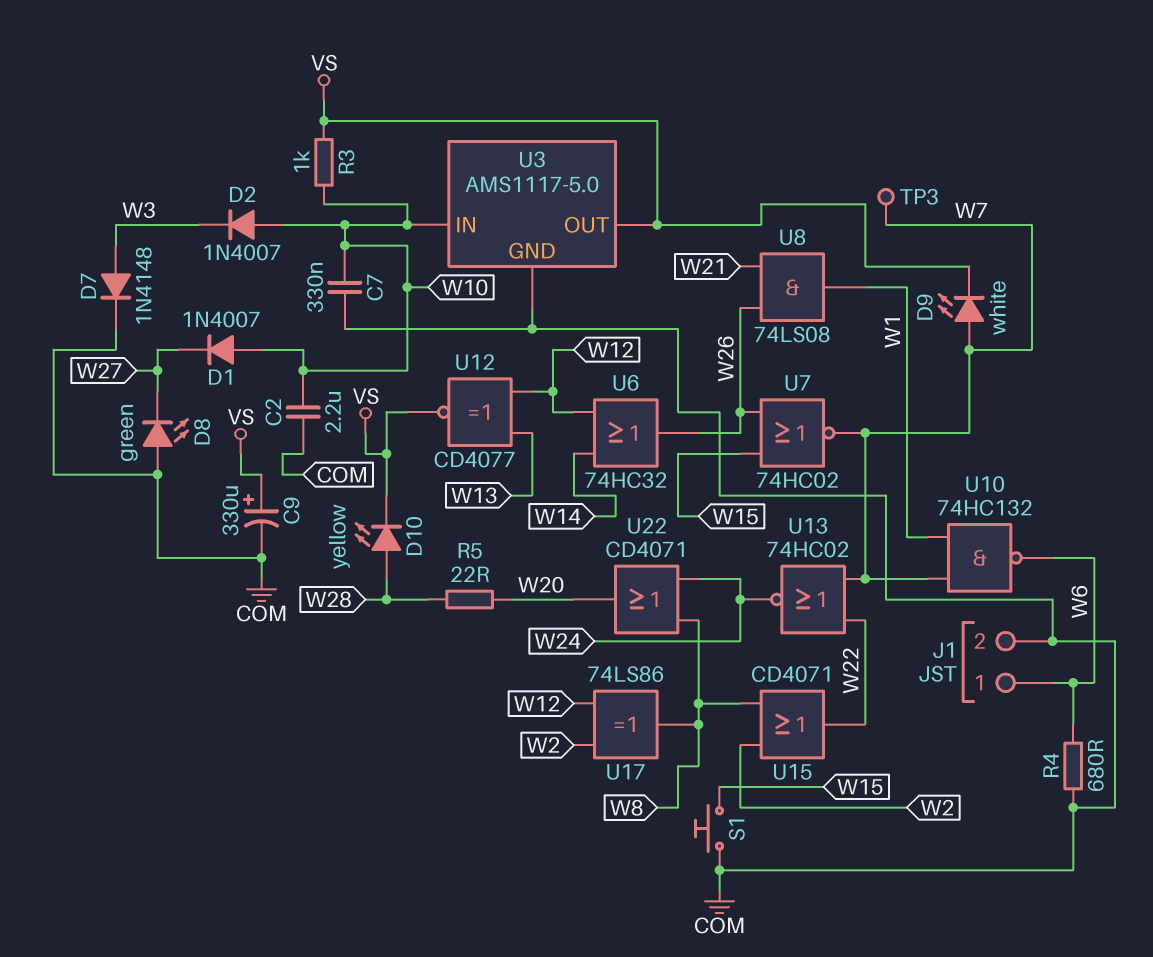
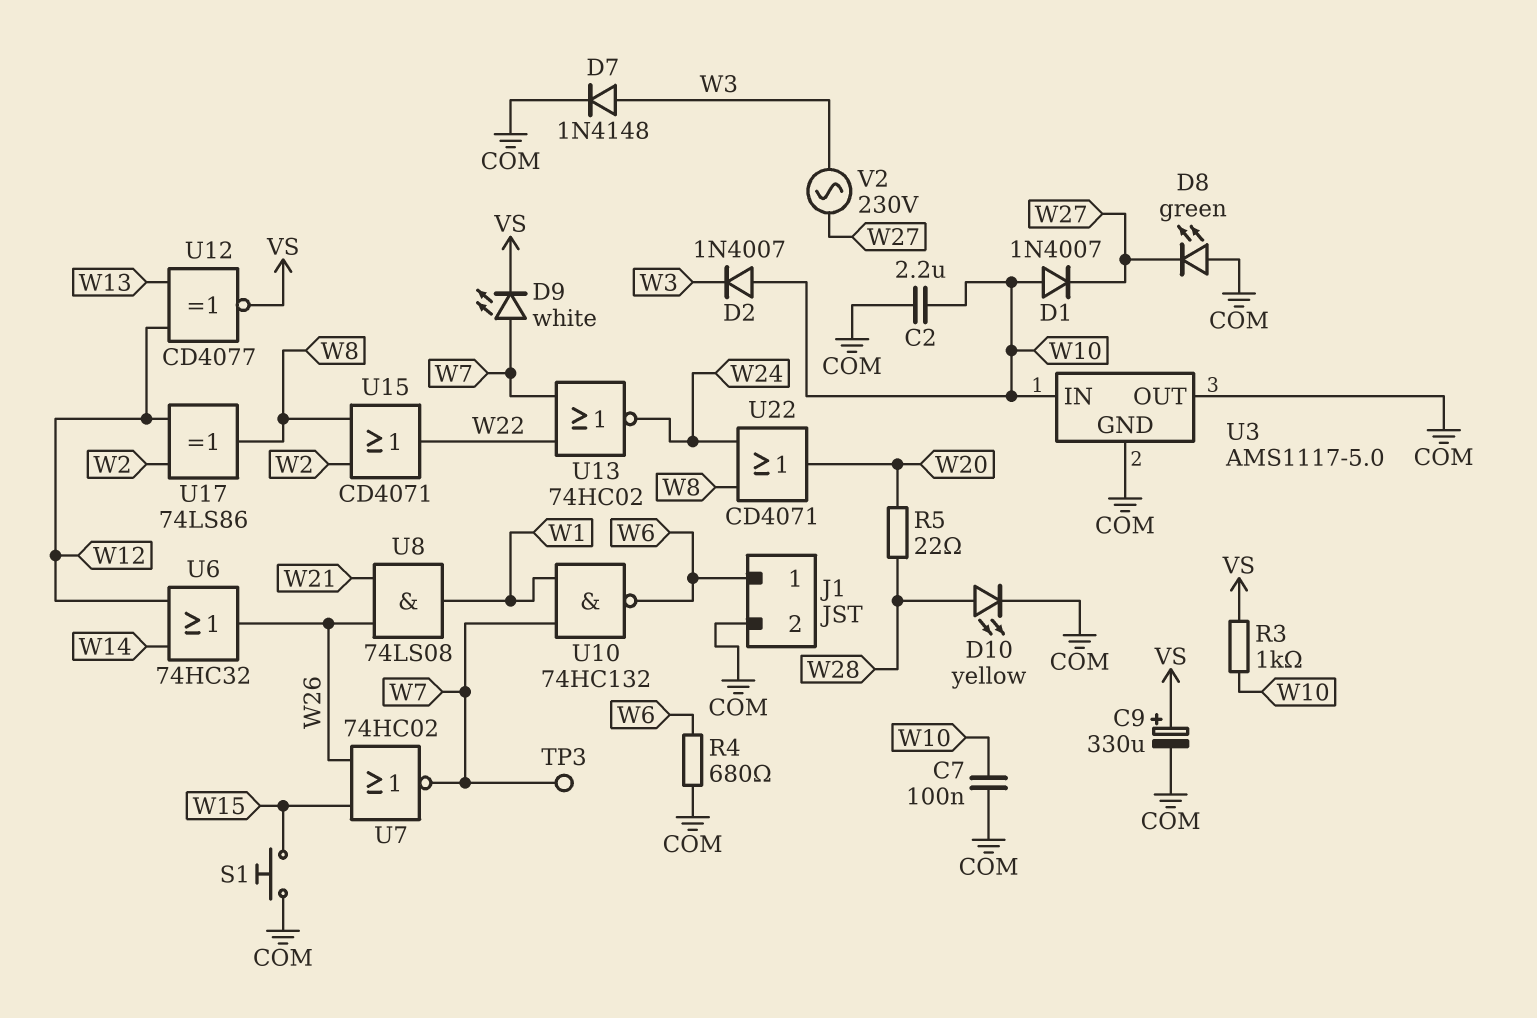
C7: 330nF (COM, W10) -> 100nF (COM, W10)
D10: LED yellow (A W28, K VS) -> LED yellow (A W28, K COM)
U3 pin OUT: VS -> COM
V2: none -> AC 230V (W3, W27)

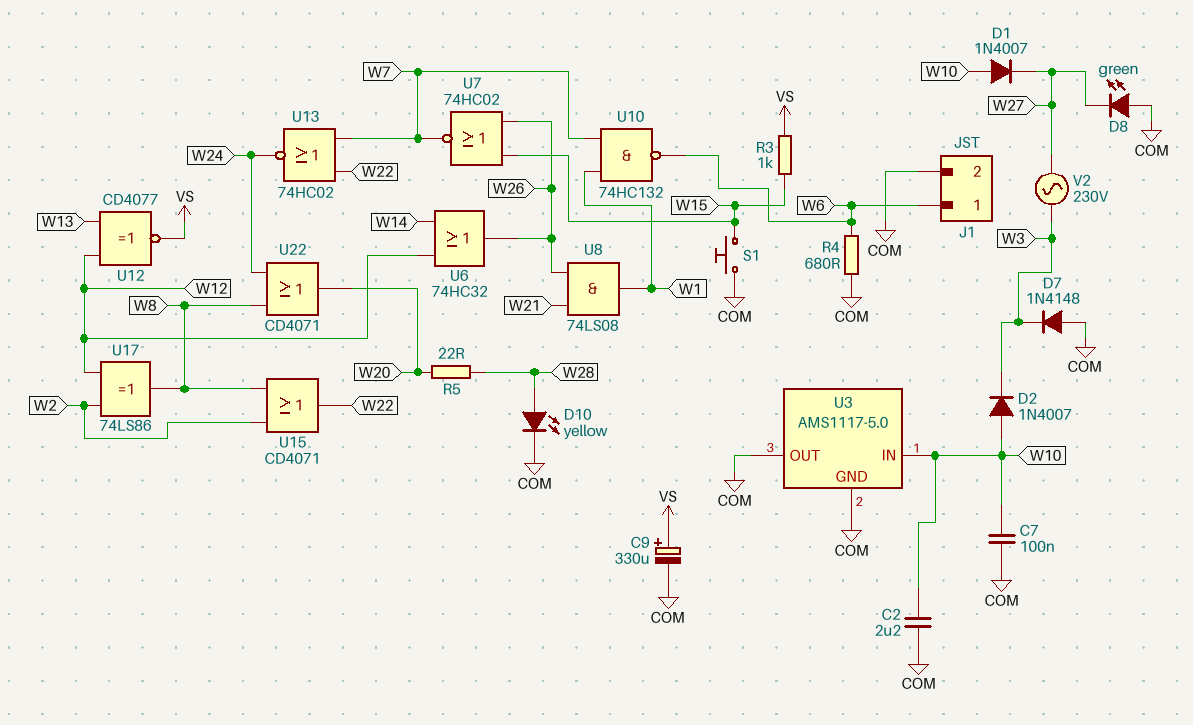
D7: diode 1N4148 (A W3, K COM) -> diode 1N4148 (A COM, K W3)
D9: LED white (A W7, K VS) -> none
R3: 1k (VS, W10) -> 1k (VS, W15)
TP3: test point (W7) -> none

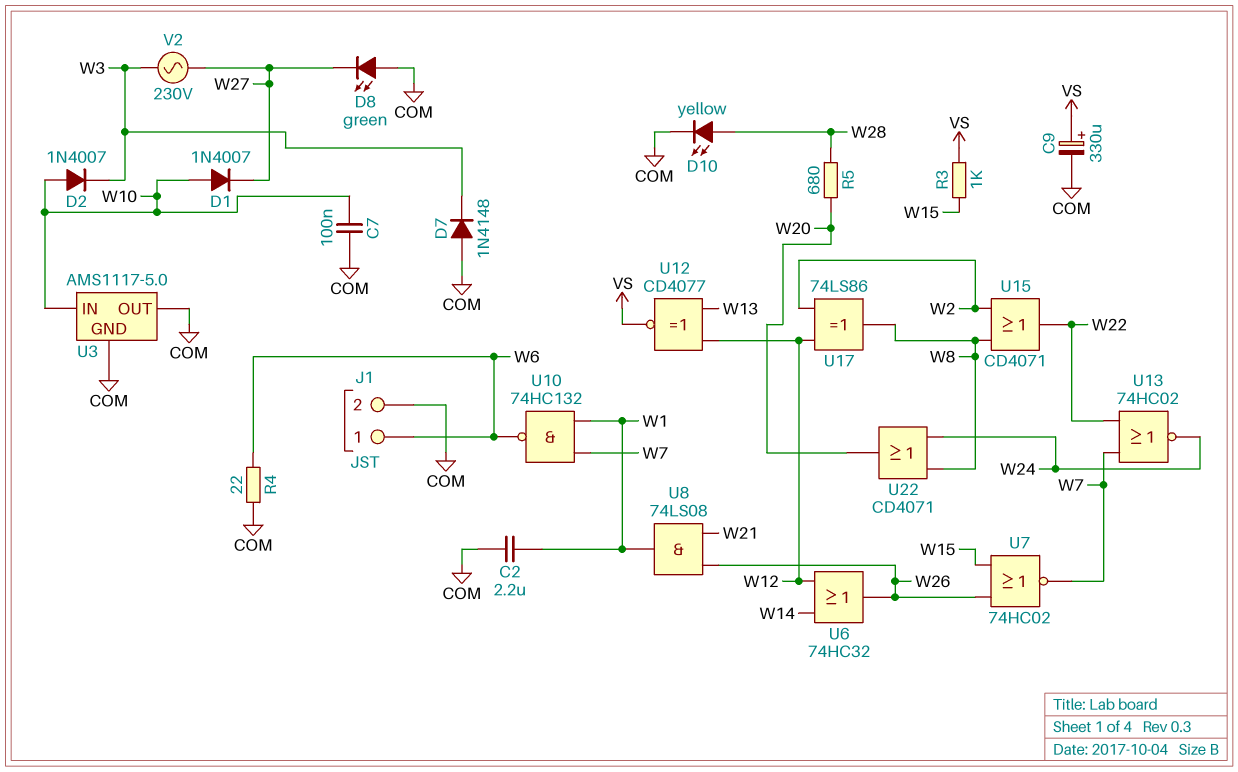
C2: 2.2uF (COM, W10) -> 2.2uF (COM, W1)
R4: 680 (COM, W6) -> 22 (COM, W6)
R5: 22 (W20, W28) -> 680 (W20, W28)
S1: button (COM, W15) -> none

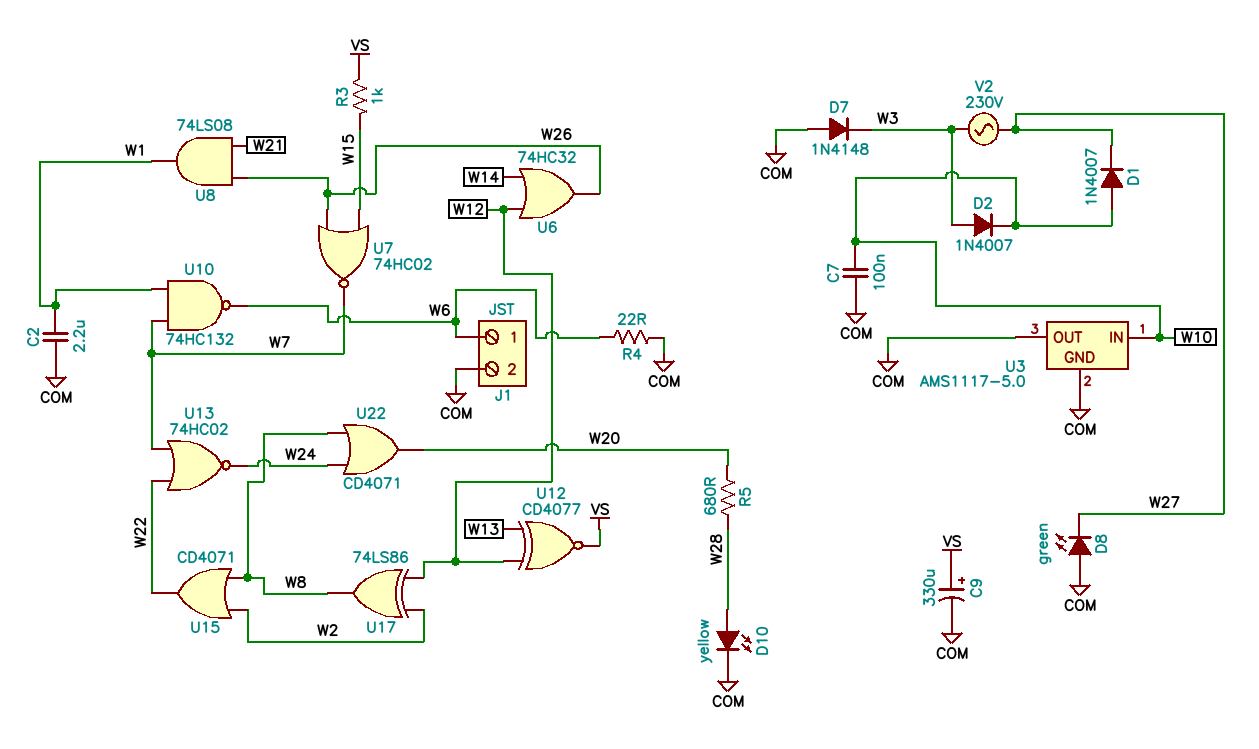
D2: diode 1N4007 (A W10, K W3) -> diode 1N4007 (A W3, K W10)

